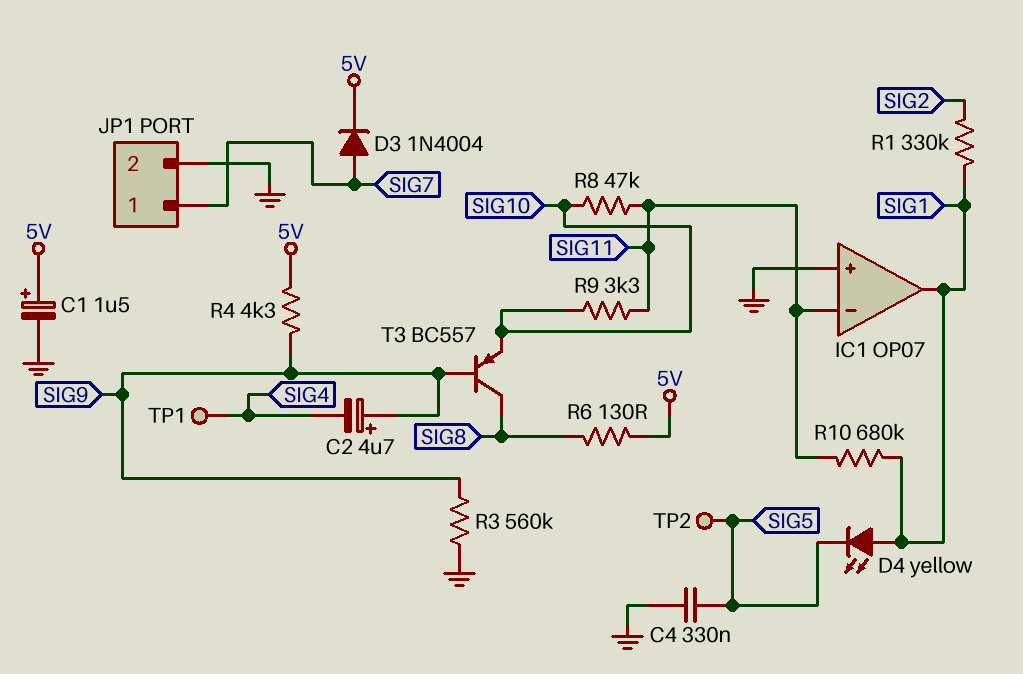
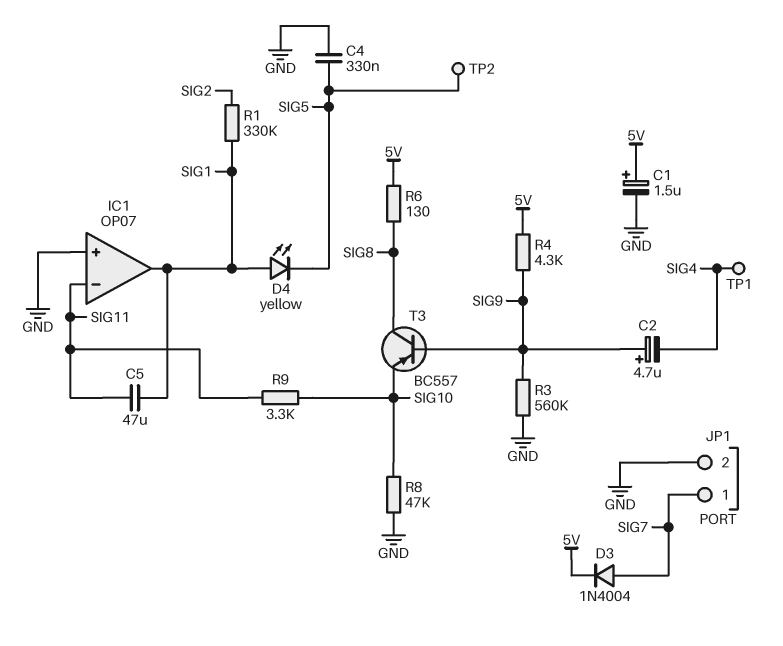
C5: none -> 47uF (SIG1, SIG11)
R8: 47k (SIG10, SIG11) -> 47k (GND, SIG10)
R10: 680k (SIG1, SIG11) -> none

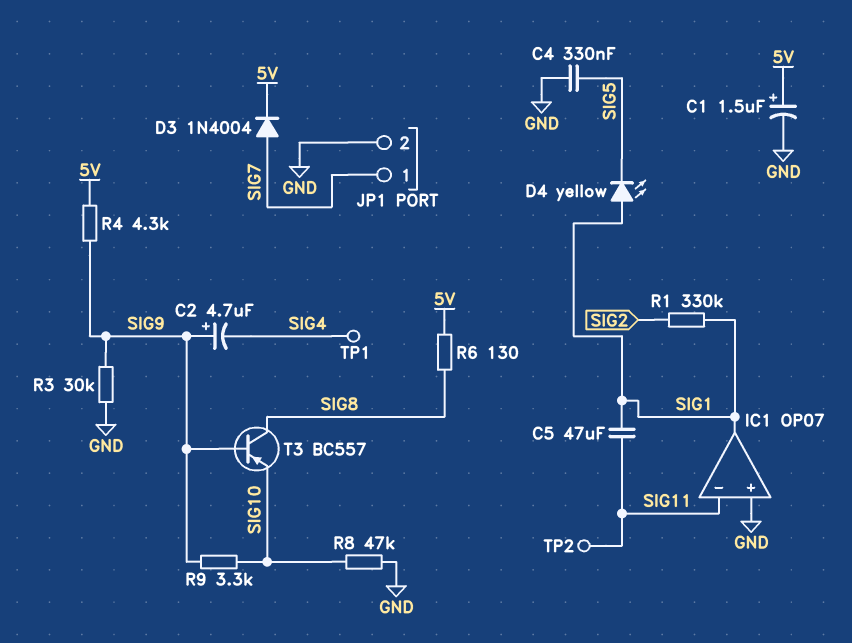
R3: 560k (GND, SIG9) -> 30k (GND, SIG9)
R9: 3.3k (SIG10, SIG11) -> 3.3k (SIG9, SIG10)
TP2: test point (SIG5) -> test point (SIG11)

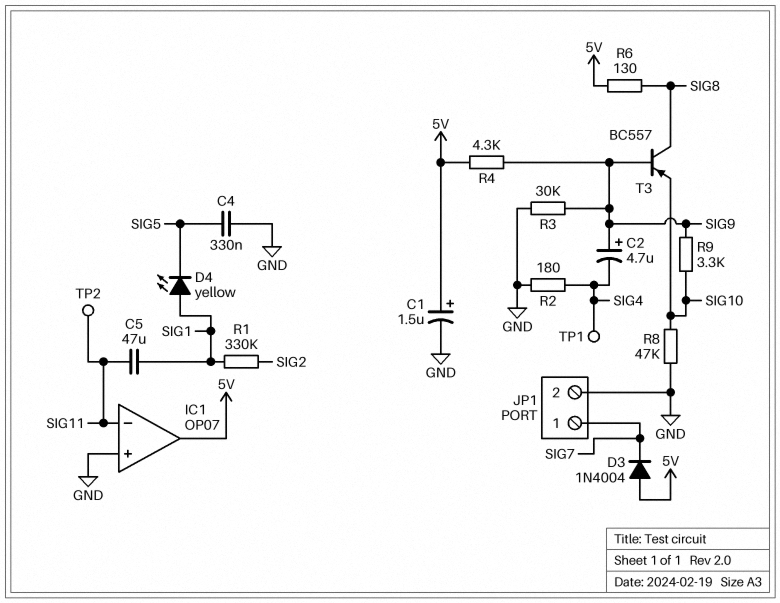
D3: diode 1N4004 (A SIG7, K 5V) -> diode 1N4004 (A 5V, K SIG7)
IC1 pin out: SIG1 -> 5V
R2: none -> 180 (GND, SIG4)

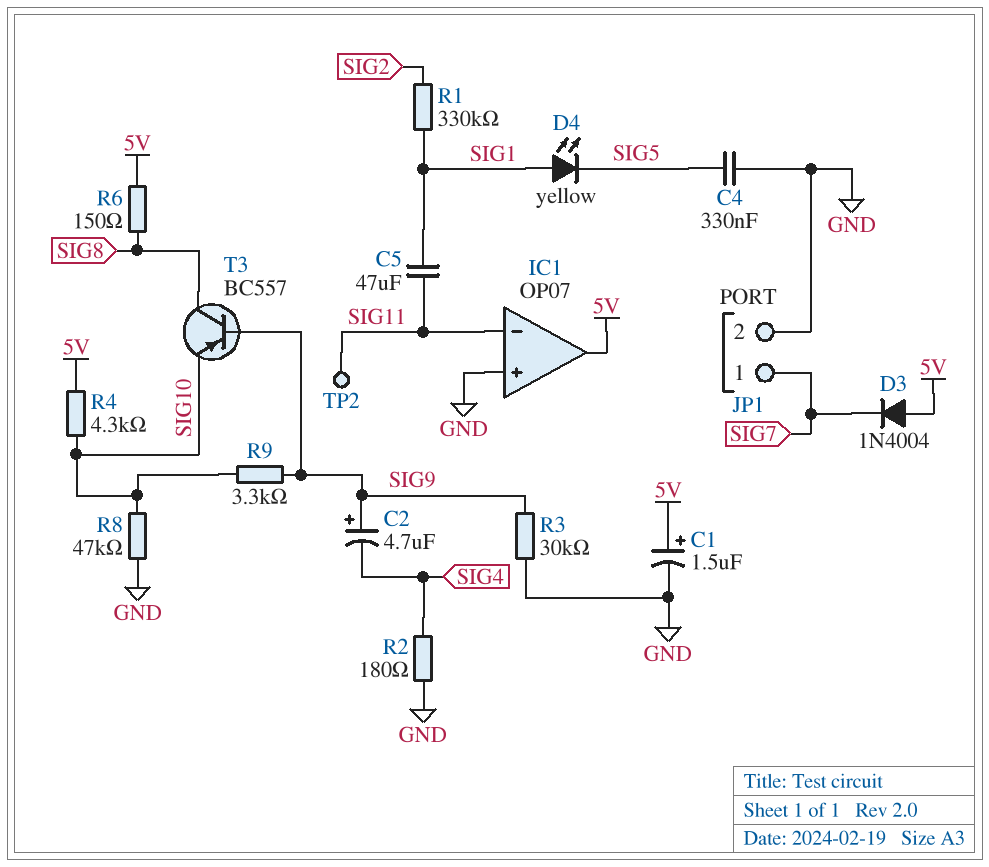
R4: 4.3k (5V, SIG9) -> 4.3k (5V, SIG10)
R6: 130 (5V, SIG8) -> 150 (5V, SIG8)
TP1: test point (SIG4) -> none

